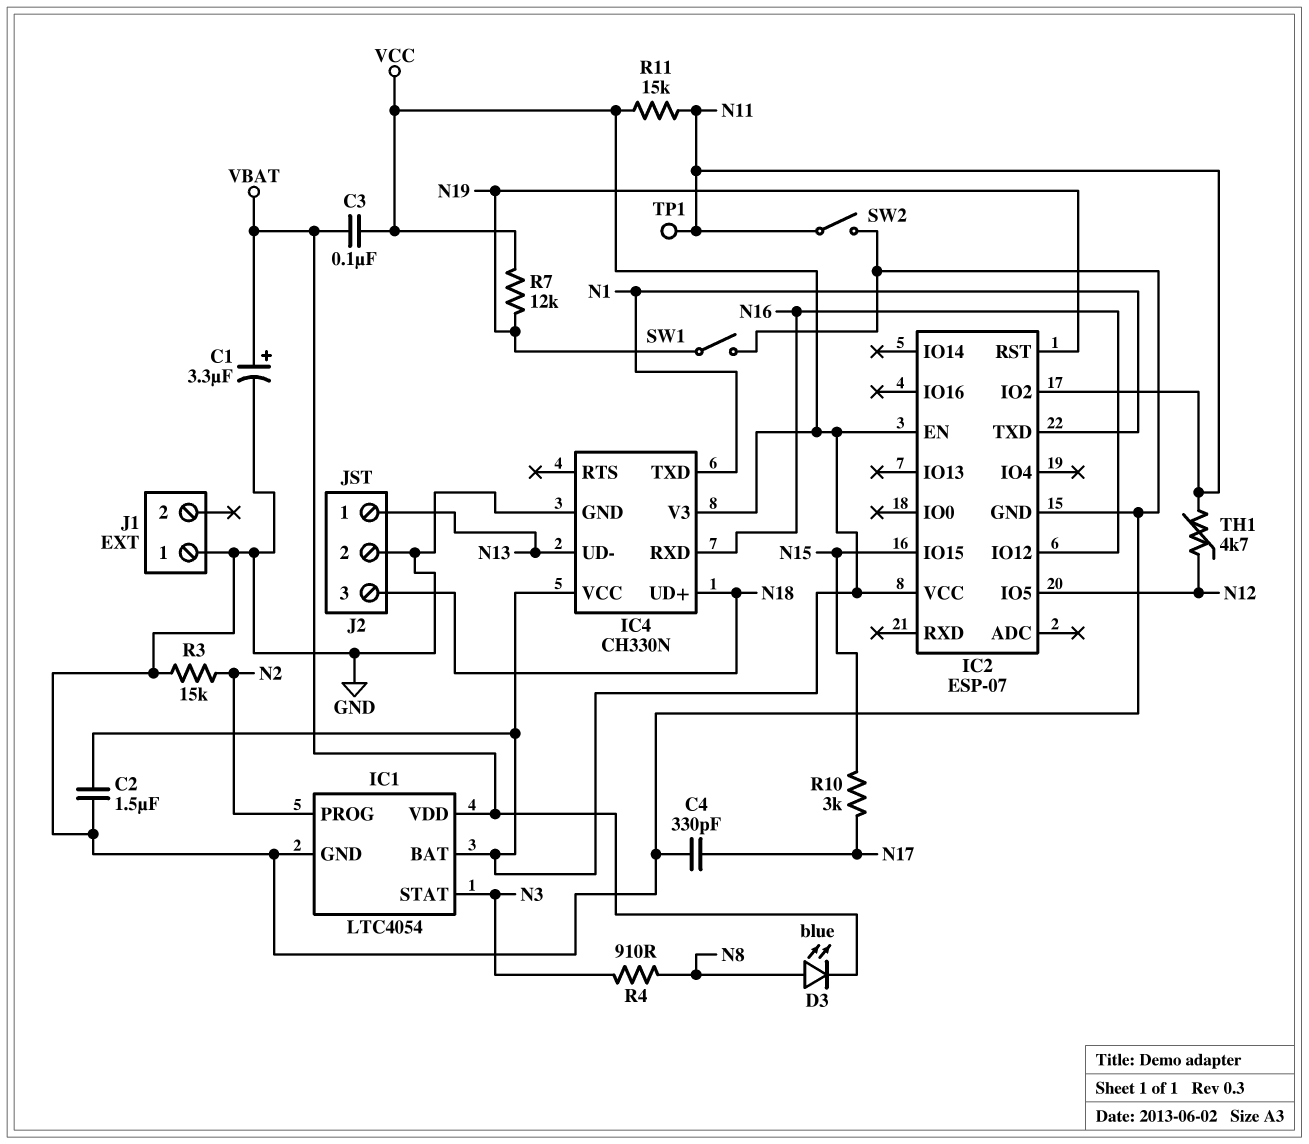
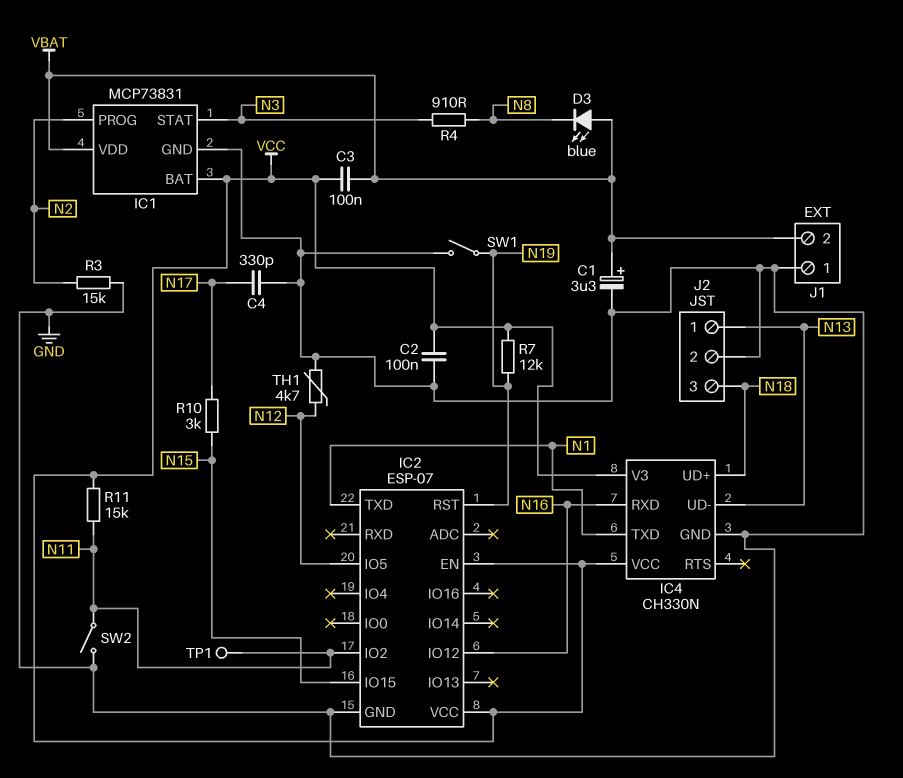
C2: 1.5uF (GND, VCC) -> 100nF (GND, VCC)
D3: LED blue (A N8, K VBAT) -> LED blue (A VBAT, K N8)
IC1: LTC4054 -> MCP73831
J1 pin 2: none -> VBAT
TH1: 4.7k (N11, N12) -> 4.7k (GND, N12)

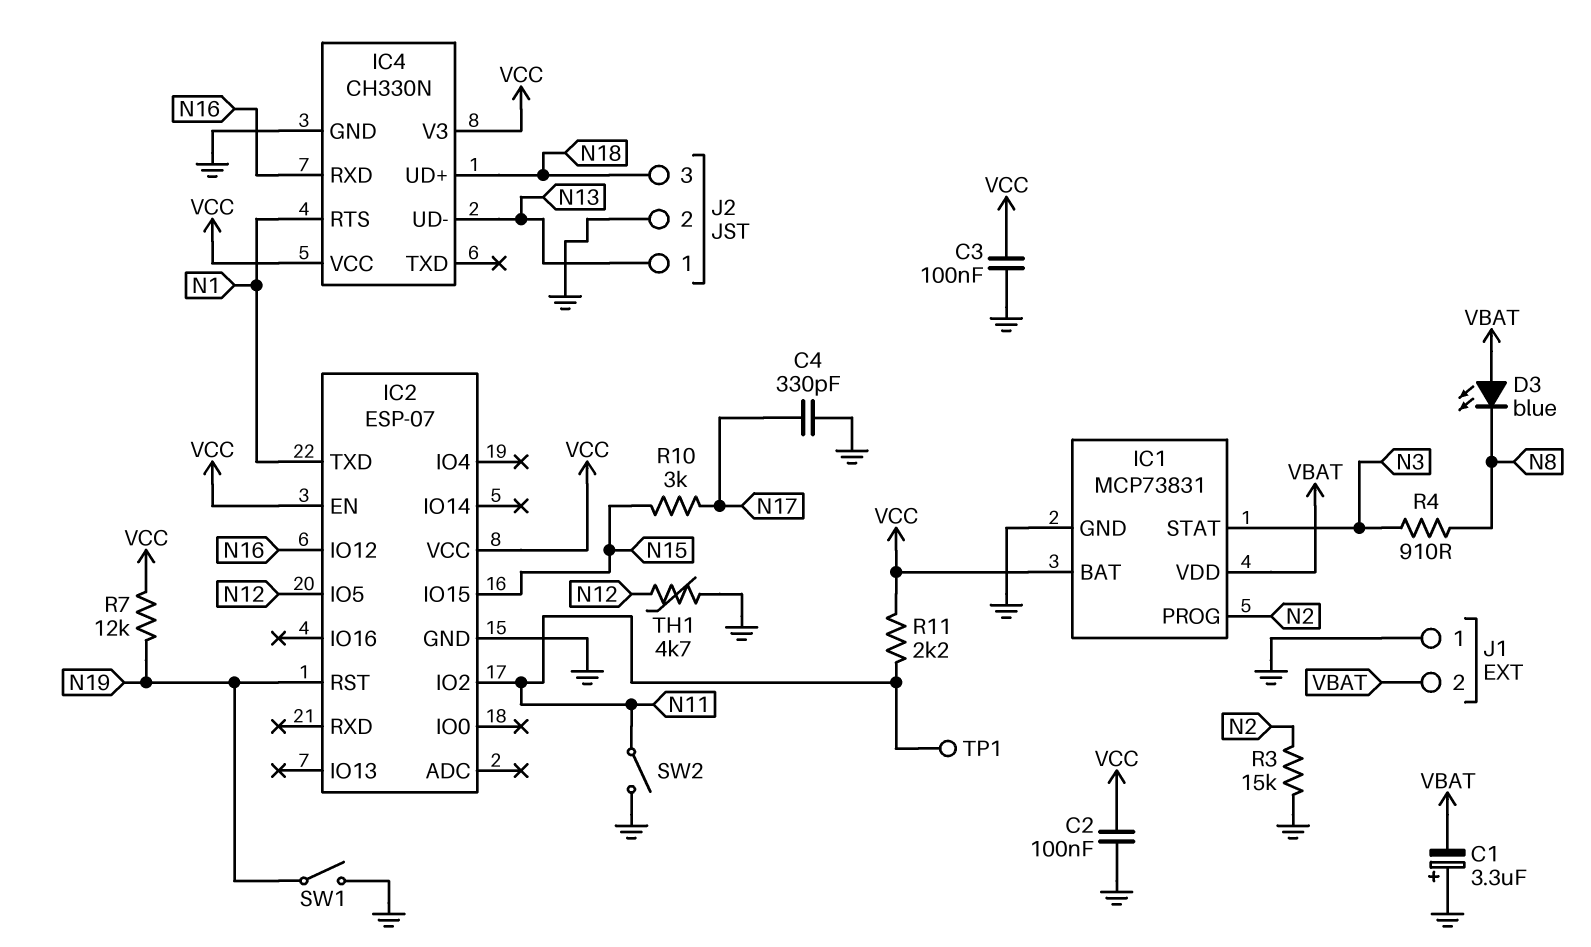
C1: 3.3uF (plus VBAT, minus GND) -> 3.3uF (plus GND, minus VBAT)
C3: 100nF (VBAT, VCC) -> 100nF (GND, VCC)
IC4 pin RTS: none -> N1
IC4 pin TXD: N1 -> none
R11: 15k (N11, VCC) -> 2.2k (N11, VCC)

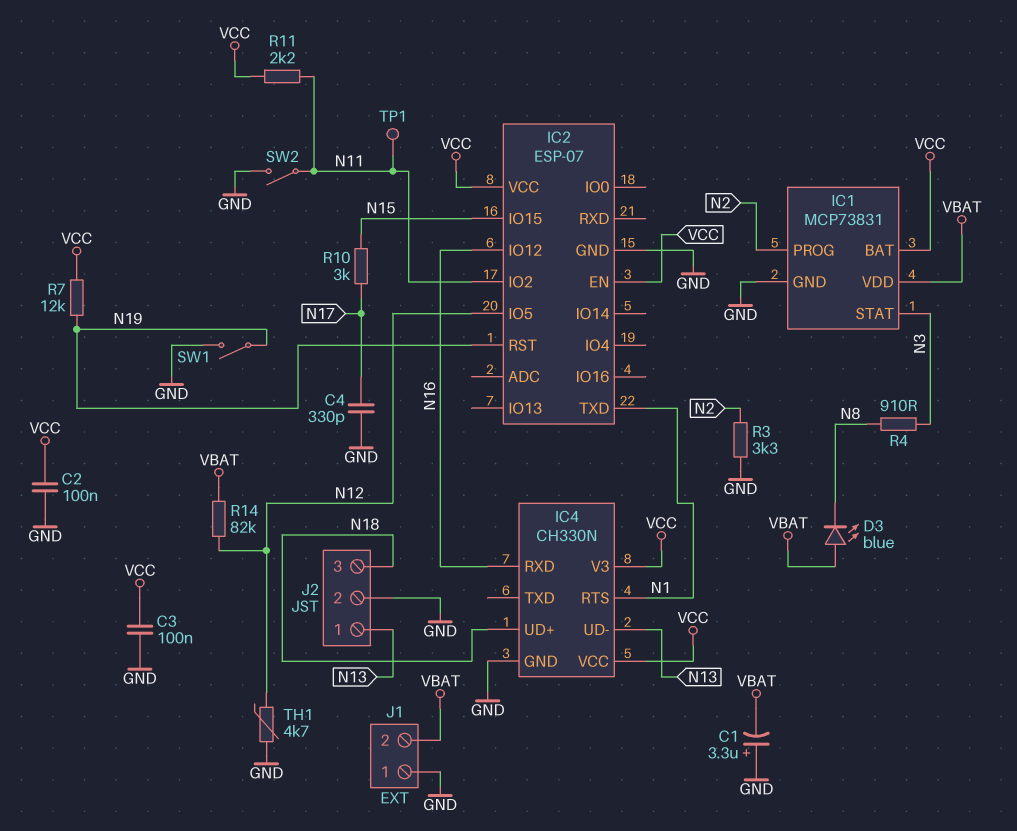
R3: 15k (GND, N2) -> 3.3k (GND, N2)
R14: none -> 82k (N12, VBAT)

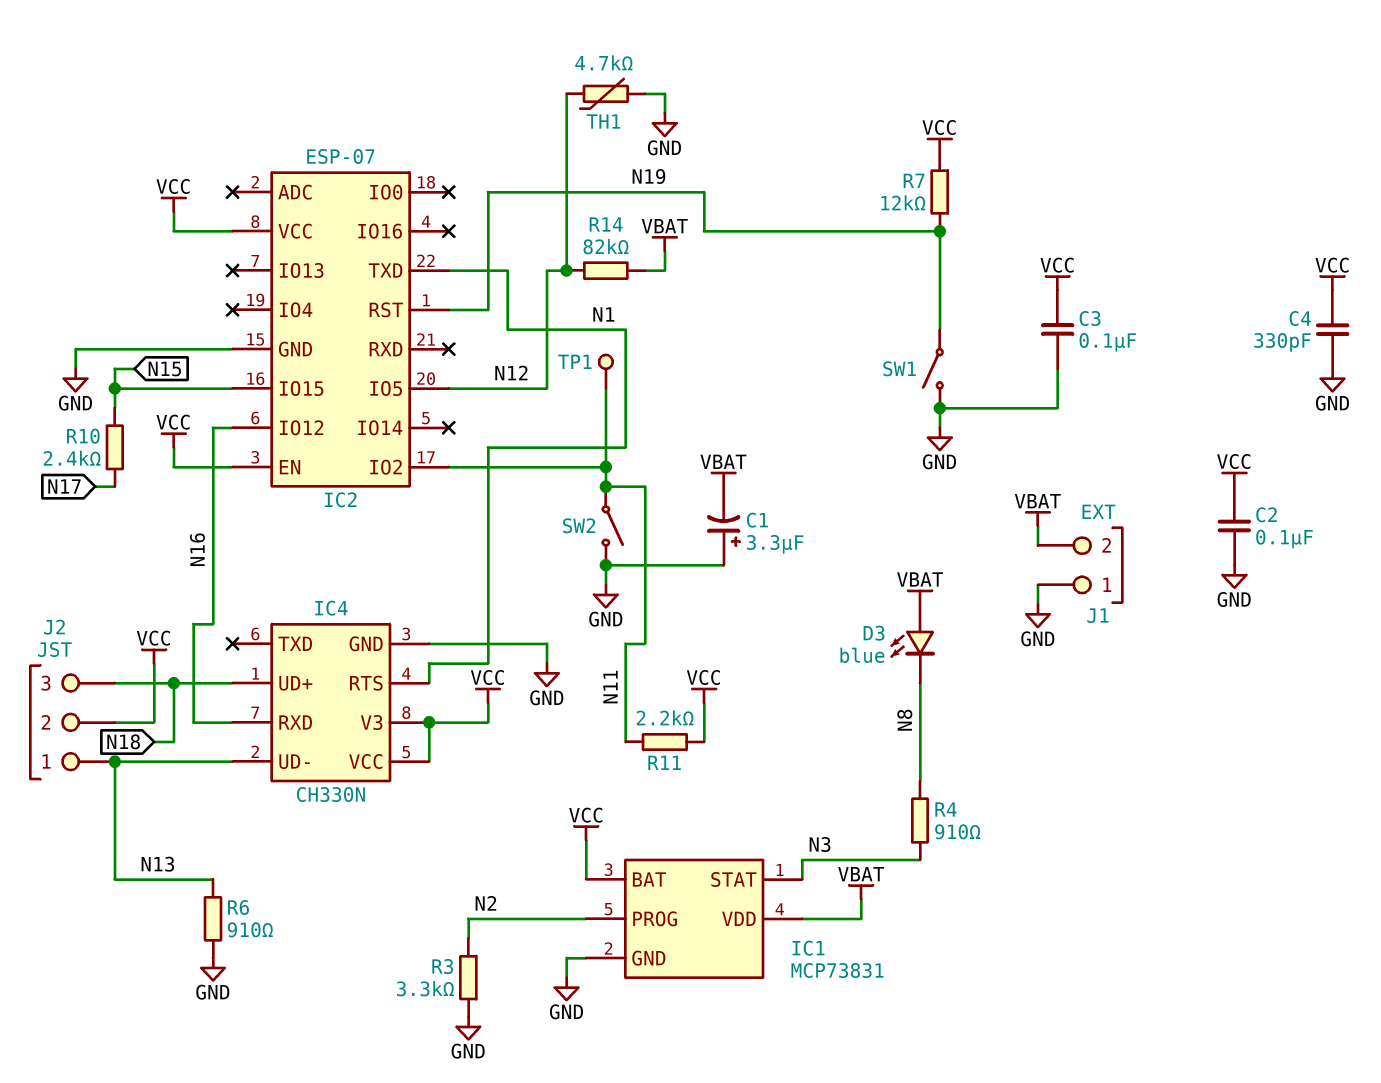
C4: 330pF (GND, N17) -> 330pF (GND, VCC)
J2 pin 2: GND -> VCC
R6: none -> 910 (GND, N13)
R10: 3k (N15, N17) -> 2.4k (N15, N17)

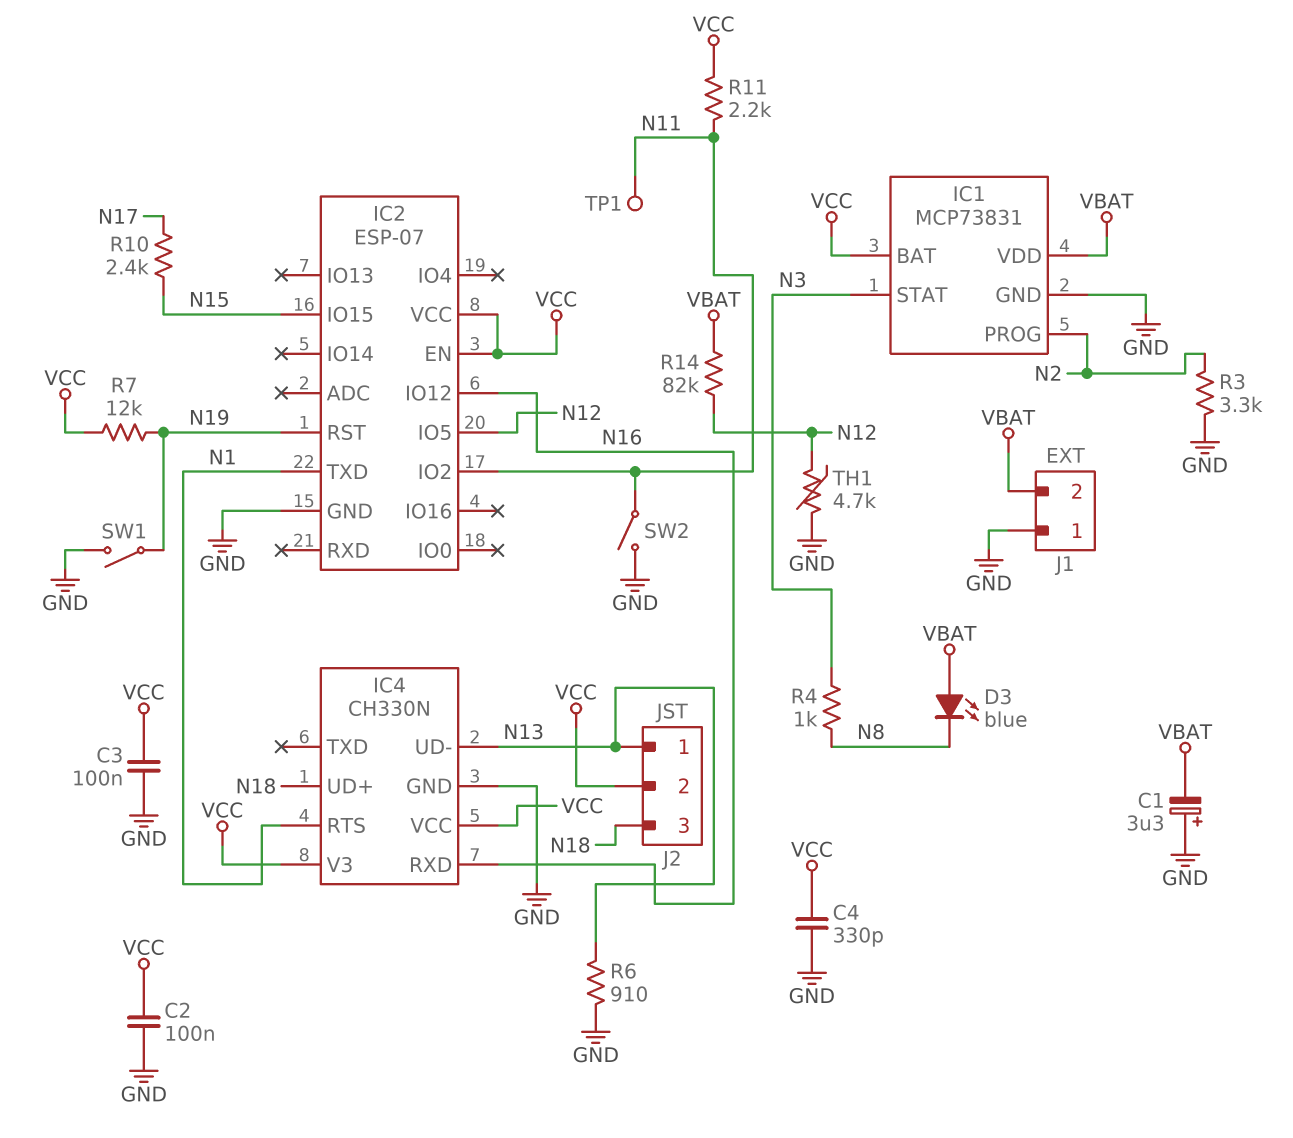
R4: 910 (N3, N8) -> 1k (N3, N8)

